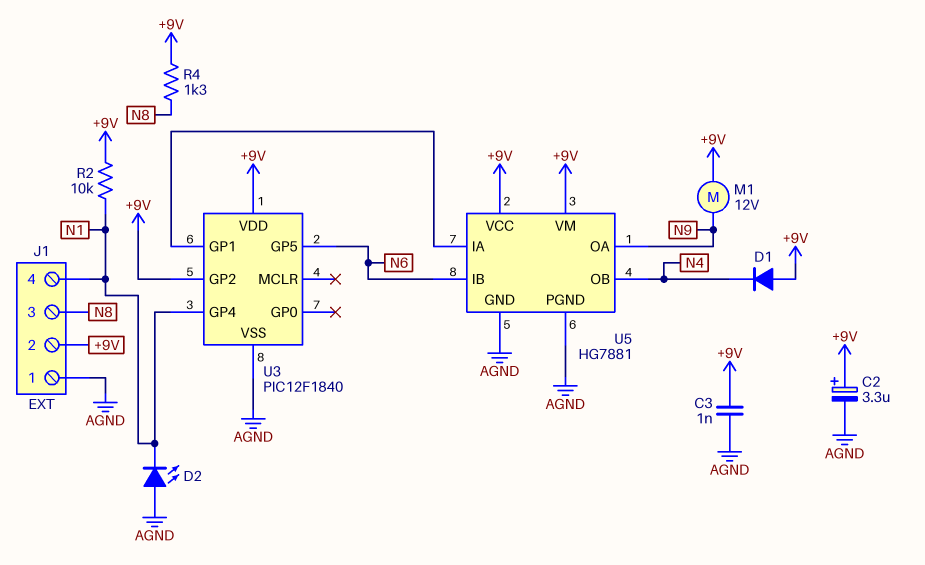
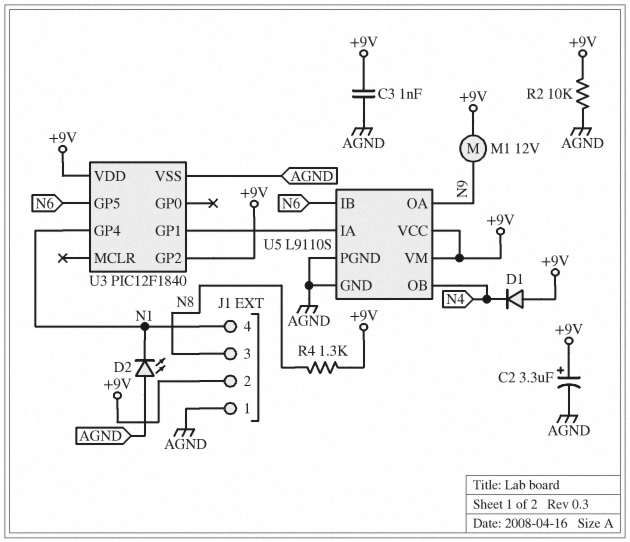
R2: 10k (+9V, N1) -> 10k (+9V, AGND)
U5: HG7881 -> L9110S

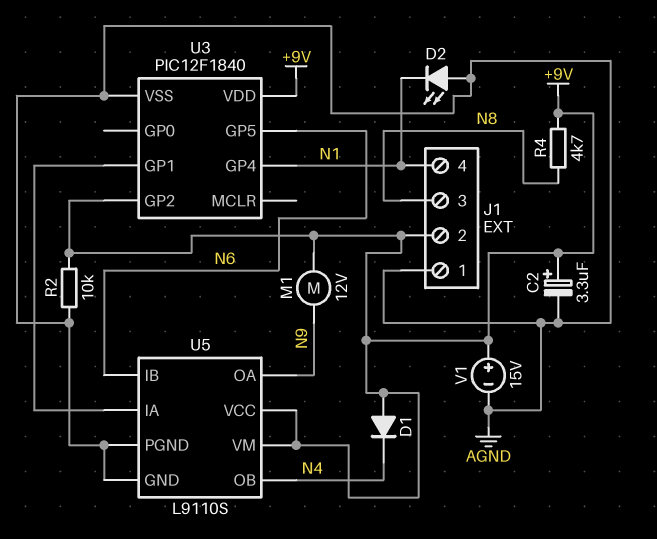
C3: 1nF (+9V, AGND) -> none
R4: 1.3k (+9V, N8) -> 4.7k (+9V, N8)
V1: none -> 15V (plus +9V, minus AGND)

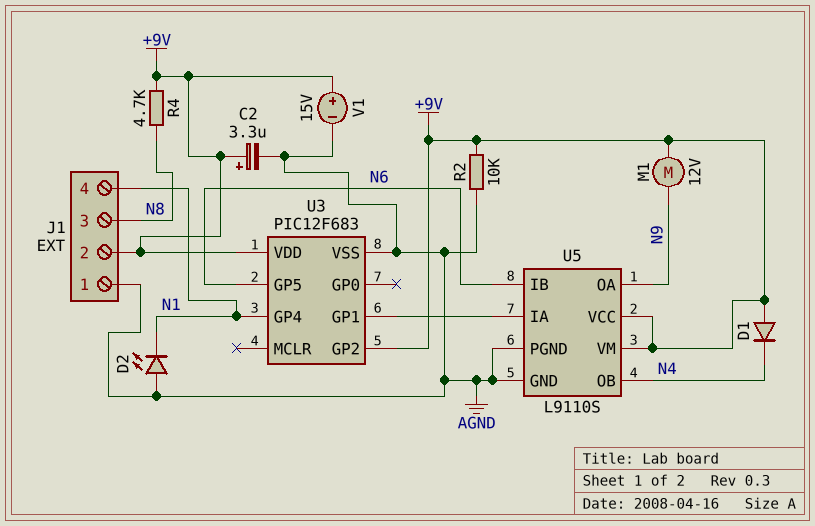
U3: PIC12F1840 -> PIC12F683

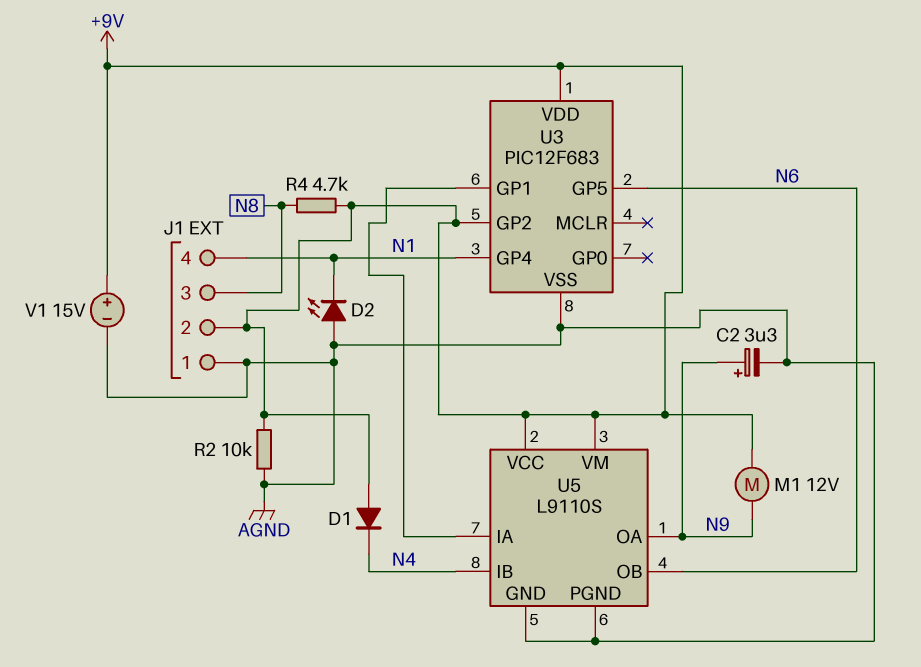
C2: 3.3uF (plus +9V, minus AGND) -> 3.3uF (plus N9, minus AGND)
U5 pin IB: N6 -> N4
U5 pin OB: N4 -> N6

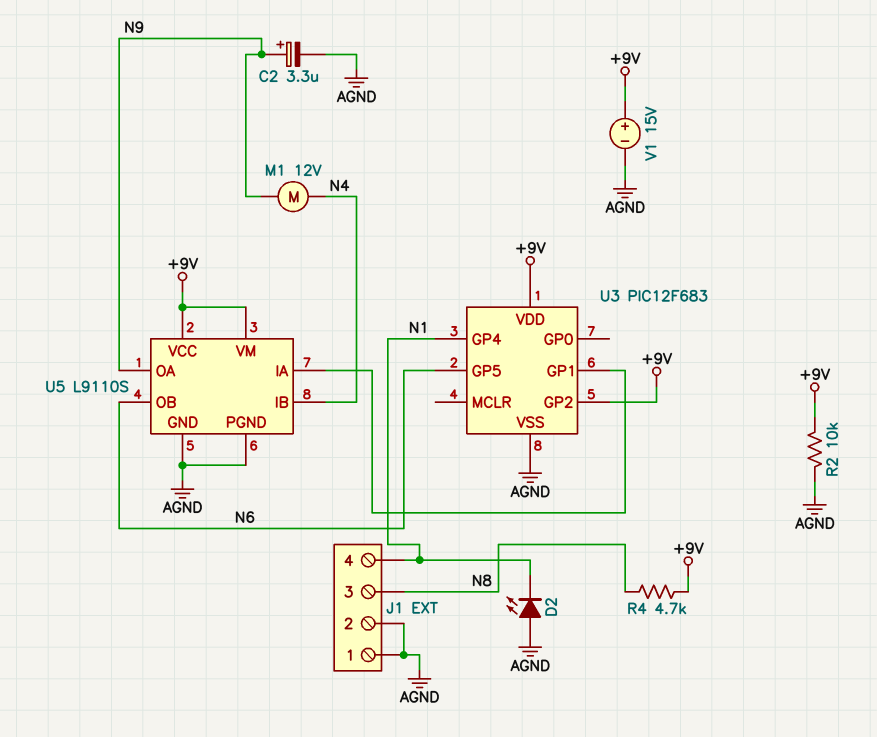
D1: diode (A +9V, K N4) -> none
J1 pin 2: +9V -> AGND
M1: motor 12V (+9V, N9) -> motor 12V (N4, N9)

